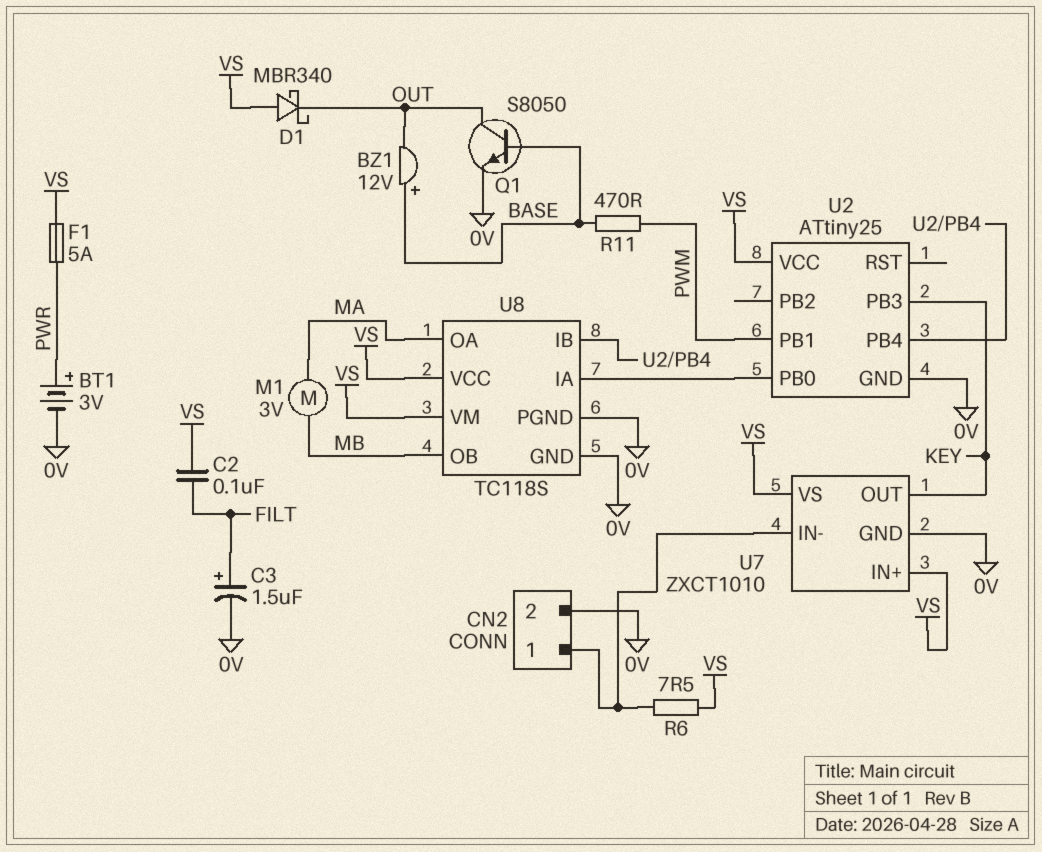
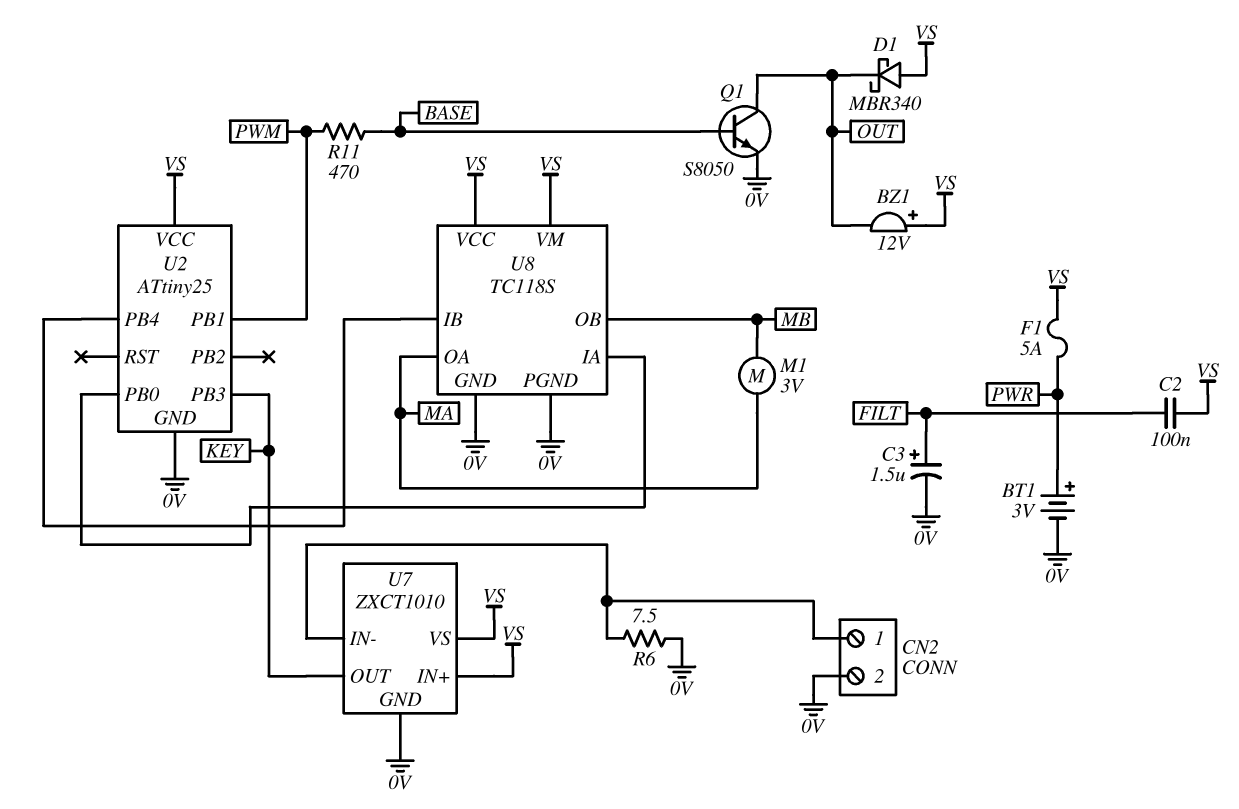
BZ1: buzzer 12V (plus BASE, minus OUT) -> buzzer 12V (plus VS, minus OUT)
R6: 7.5 (CN2/1, VS) -> 7.5 (0V, CN2/1)

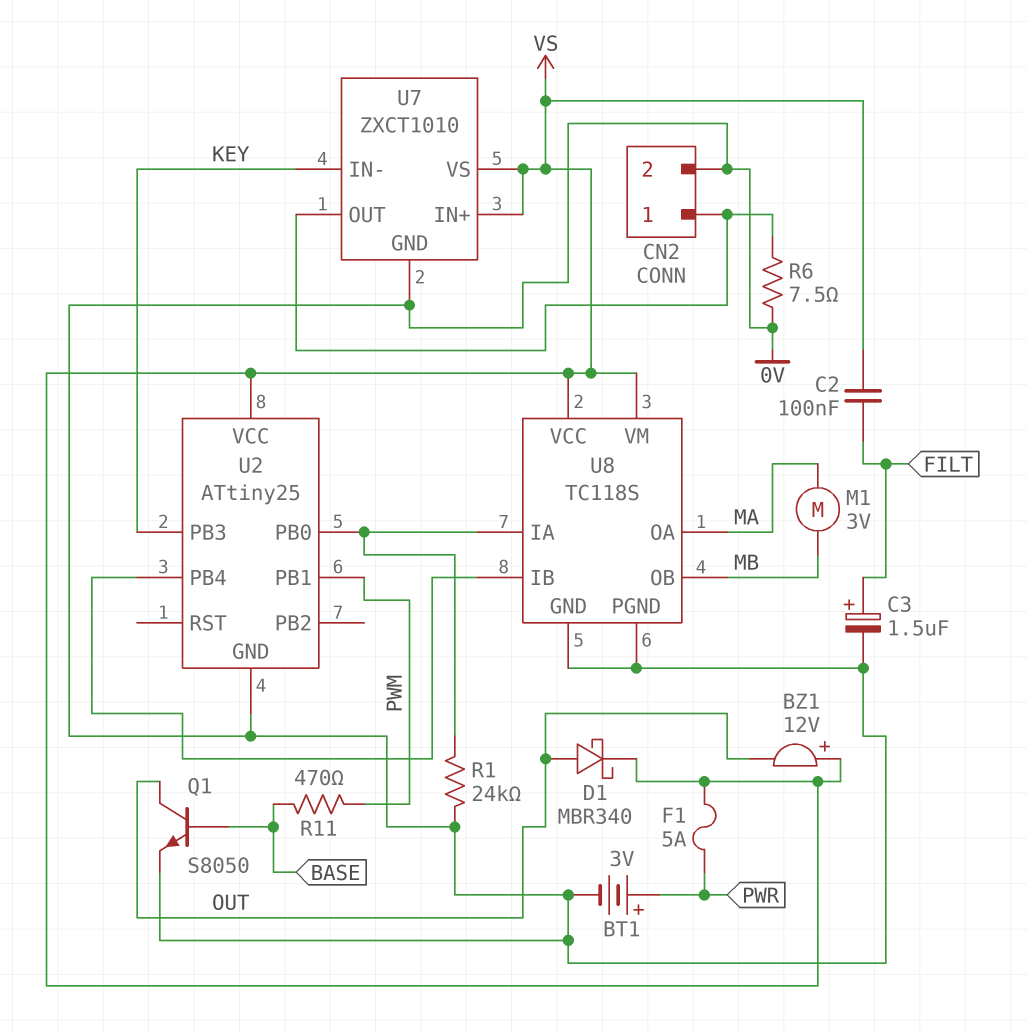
D1: schottky MBR340 (A VS, K OUT) -> schottky MBR340 (A OUT, K VS)
R1: none -> 24k (0V, U2/PB0)
U7 pin IN-: CN2/1 -> KEY
U7 pin OUT: KEY -> CN2/1

